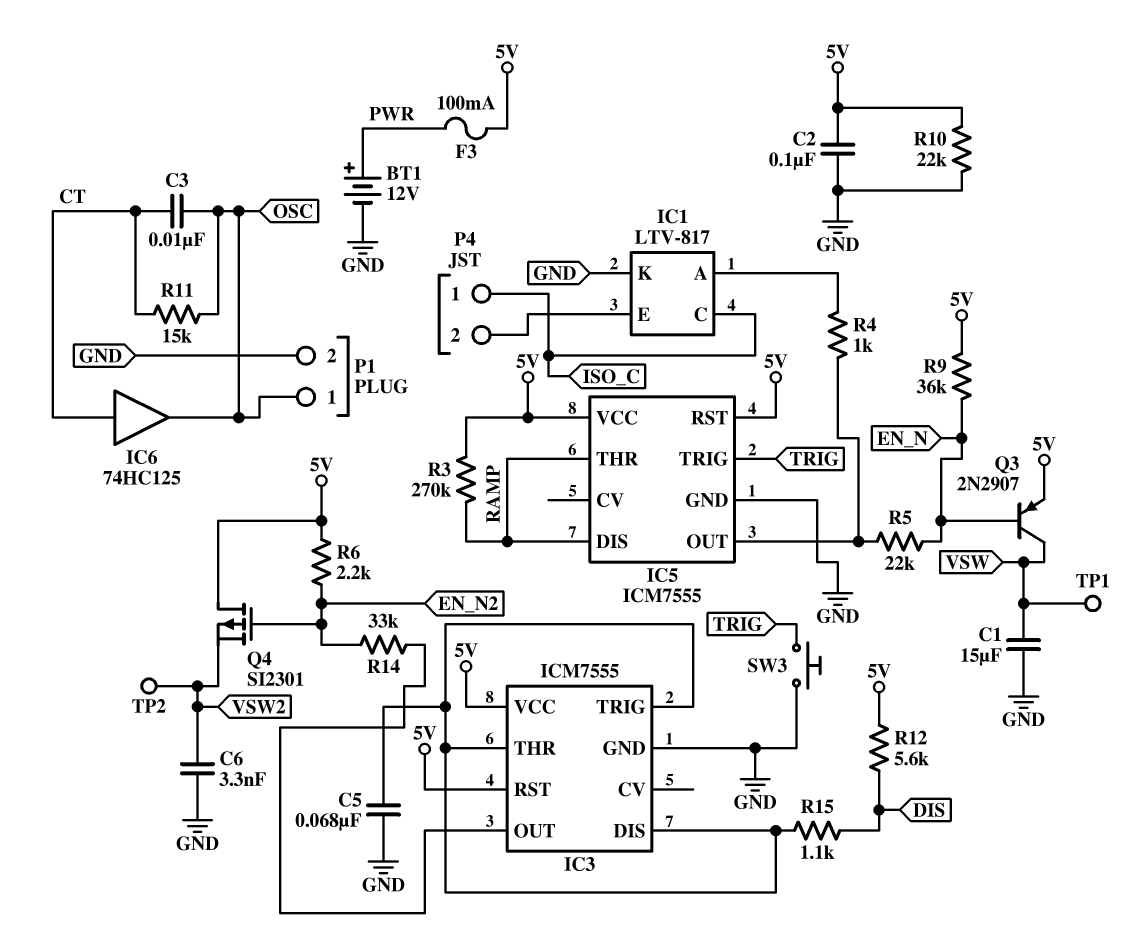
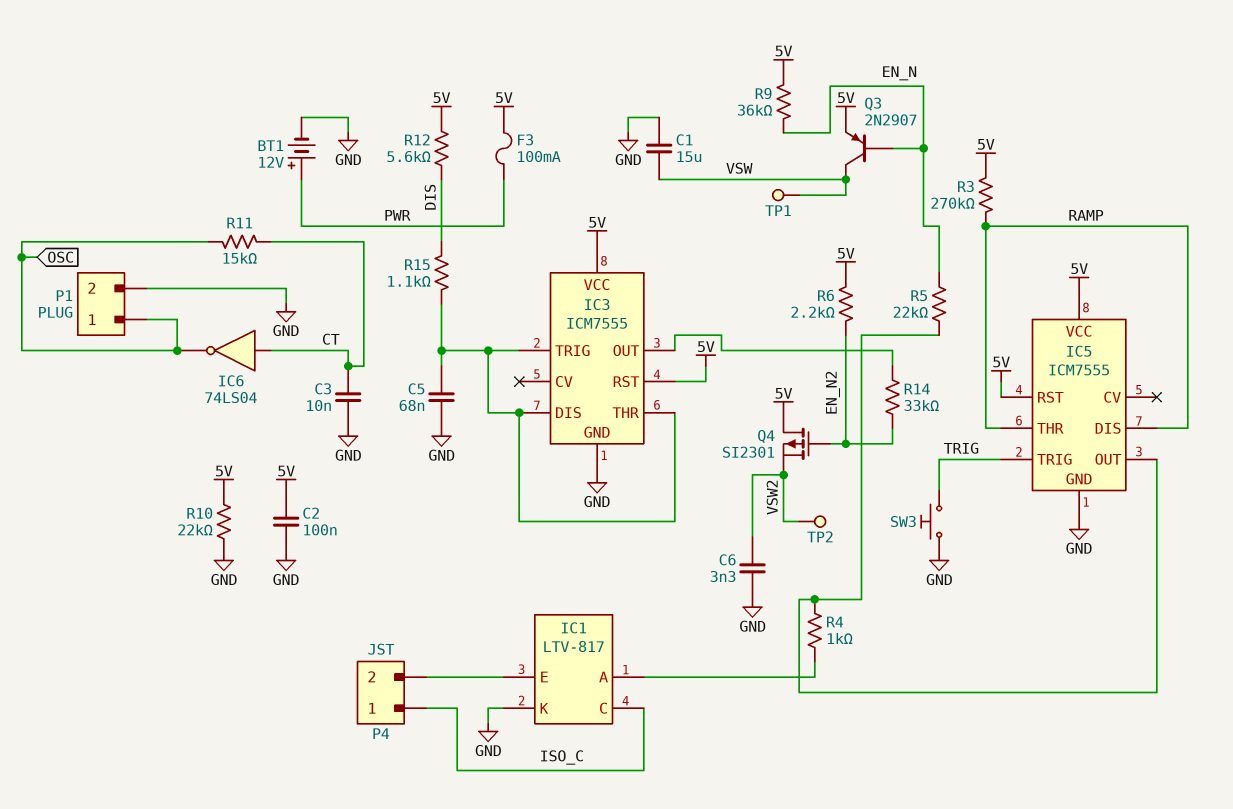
C3: 10nF (CT, OSC) -> 10nF (CT, GND)
IC6: buffer 74HC125 (in CT, out OSC) -> NOT 74LS04 (in CT, out OSC)

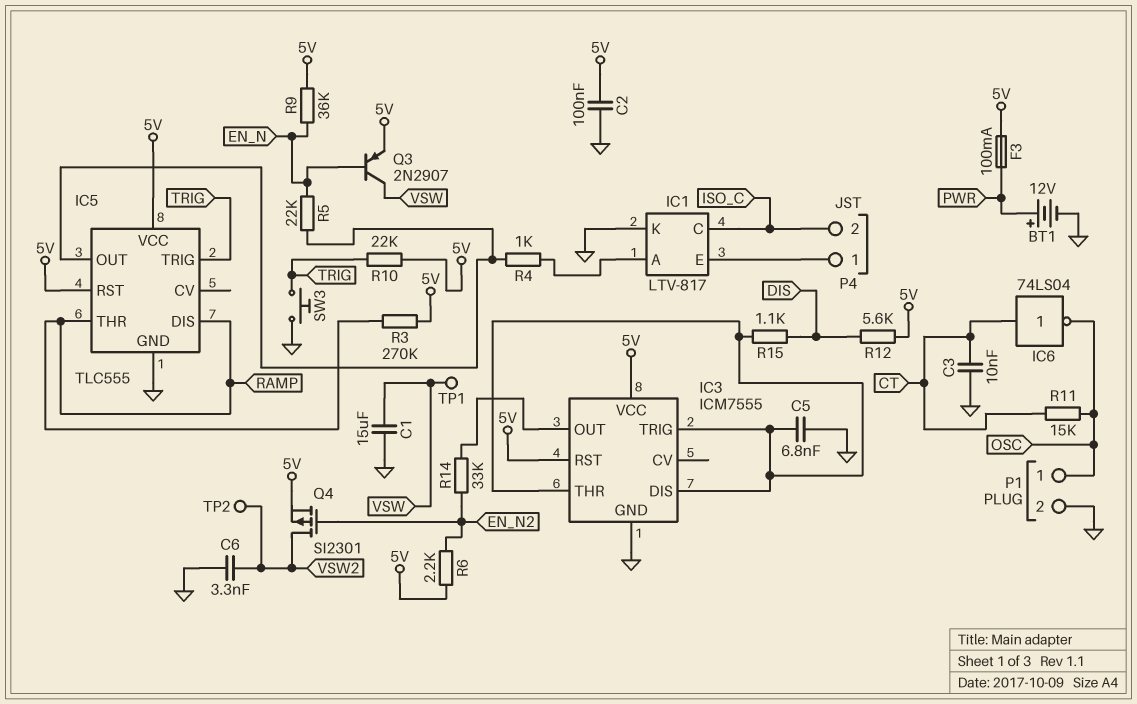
C5: 68nF (GND, IC3/DIS) -> 6.8nF (GND, IC3/DIS)
IC5: ICM7555 -> TLC555
P4 pin 1: ISO_C -> IC1/E
P4 pin 2: IC1/E -> ISO_C
Q4: PMOS SI2301 (G EN_N2, D 5V, S VSW2) -> PMOS SI2301 (G EN_N2, D VSW2, S 5V)
R10: 22k (5V, GND) -> 22k (5V, TRIG)

